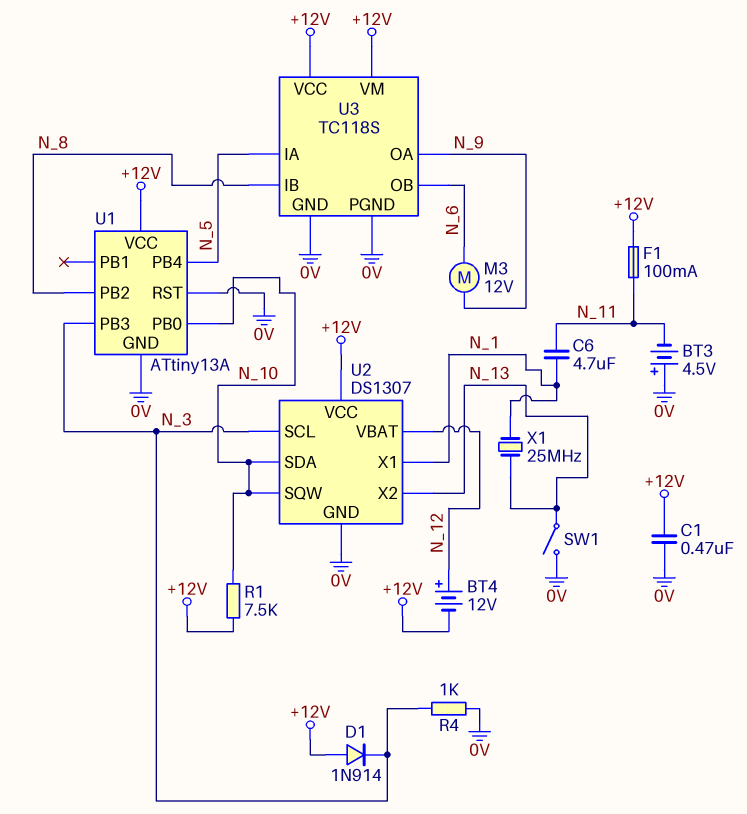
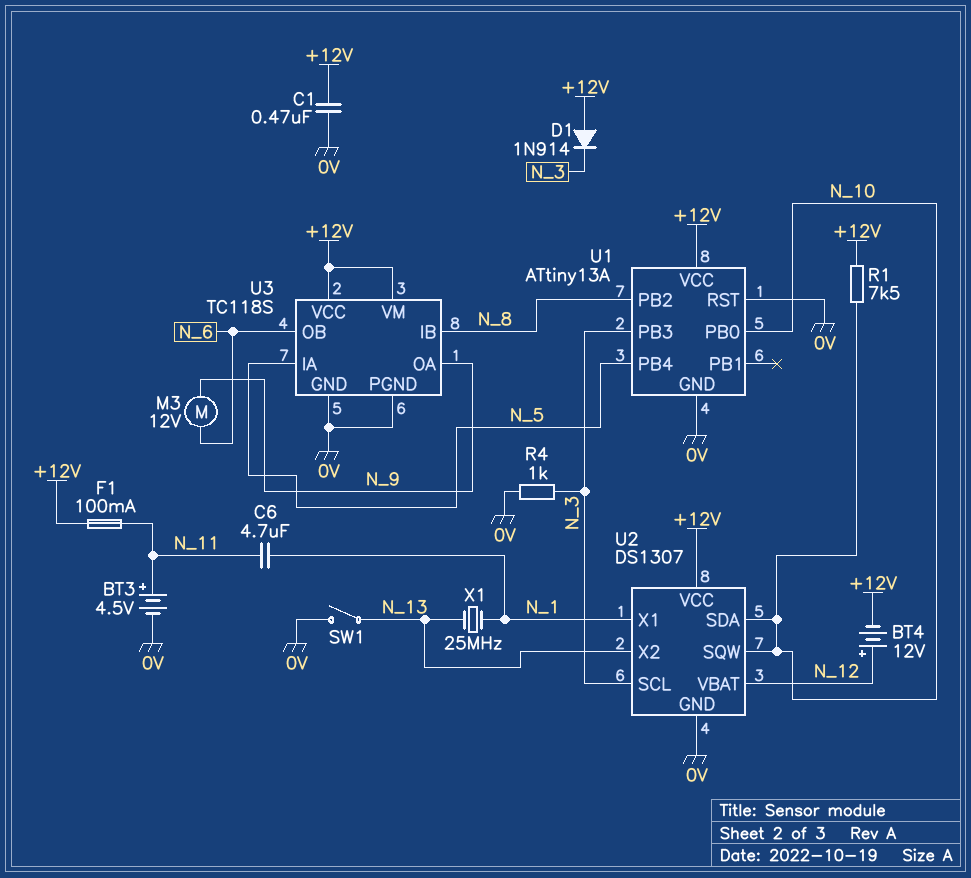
BT3: 4.5V (plus 0V, minus N_11) -> 4.5V (plus N_11, minus 0V)

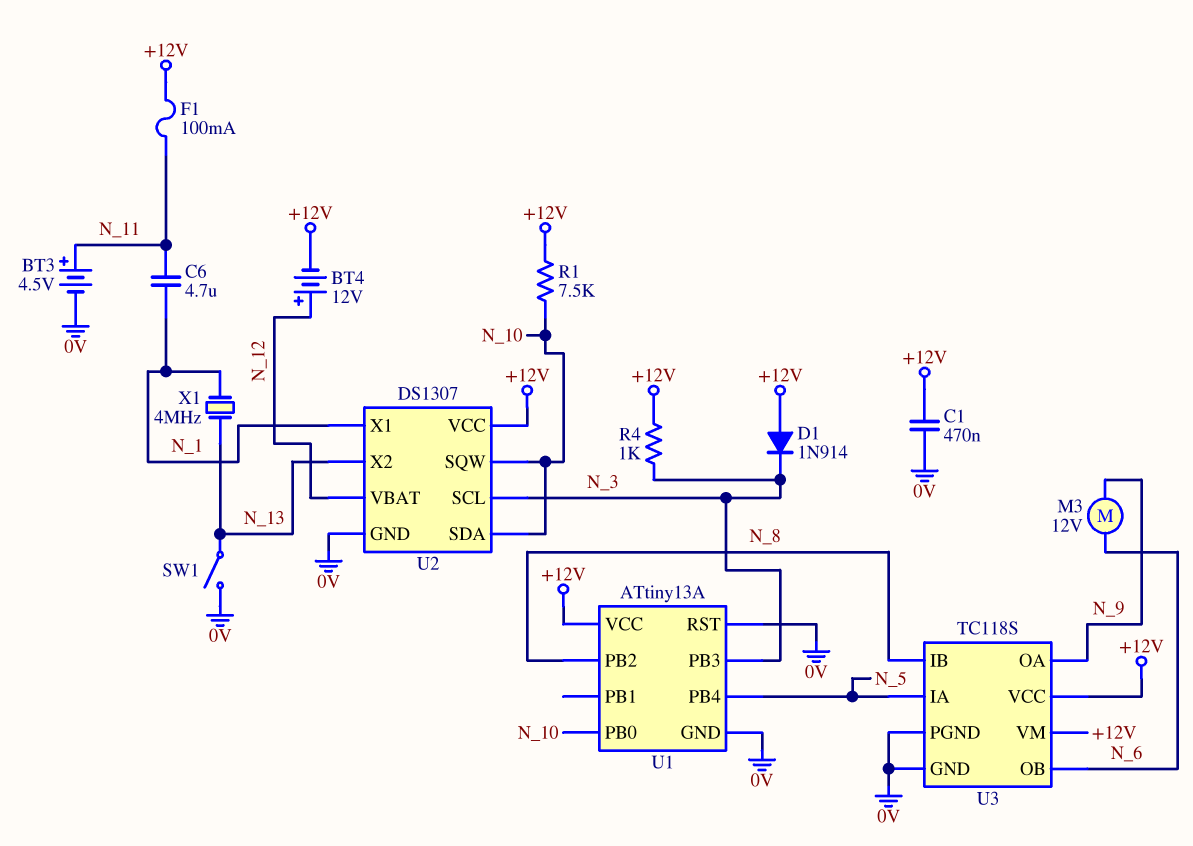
R4: 1k (0V, N_3) -> 1k (+12V, N_3)
X1: 25MHz (N_1, N_13) -> 4MHz (N_1, N_13)

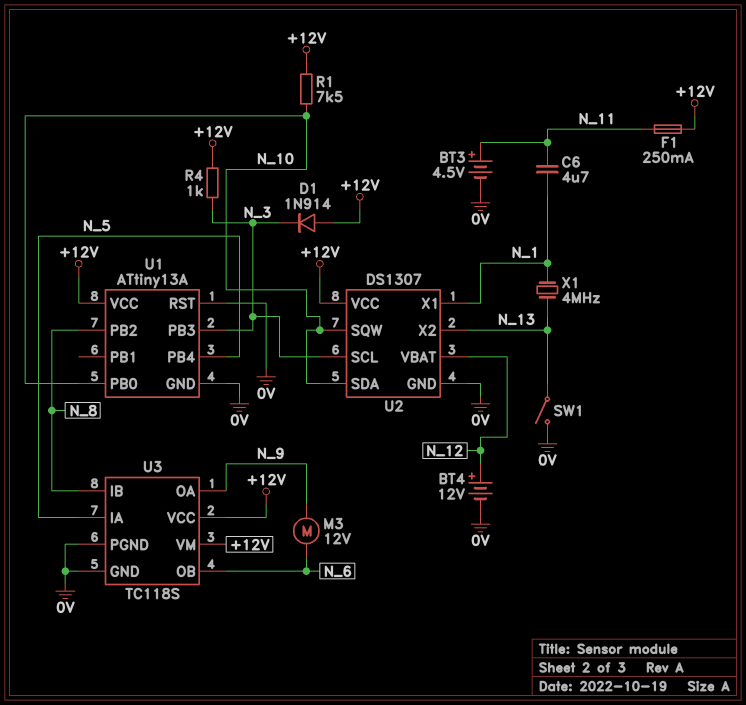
BT4: 12V (plus N_12, minus +12V) -> 12V (plus N_12, minus 0V)
C1: 470nF (+12V, 0V) -> none
F1: 100mA (+12V, N_11) -> 250mA (+12V, N_11)

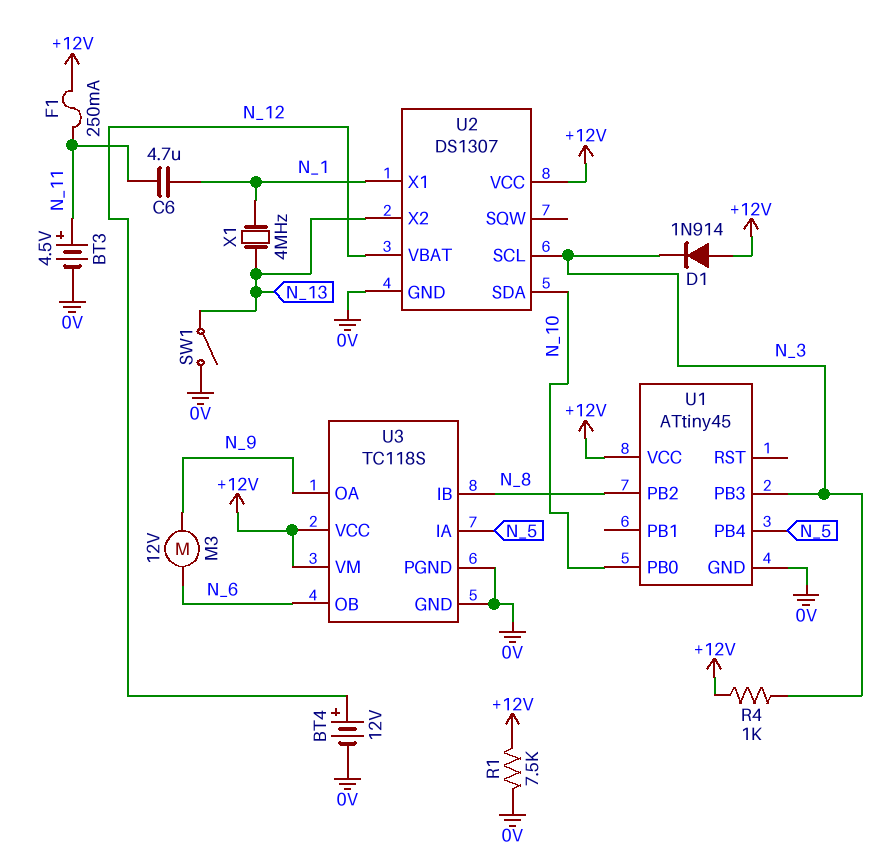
R1: 7.5k (+12V, N_10) -> 7.5k (+12V, 0V)
U1: ATtiny13A -> ATtiny45
U1 pin RST: 0V -> none
U2 pin SQW: N_10 -> none

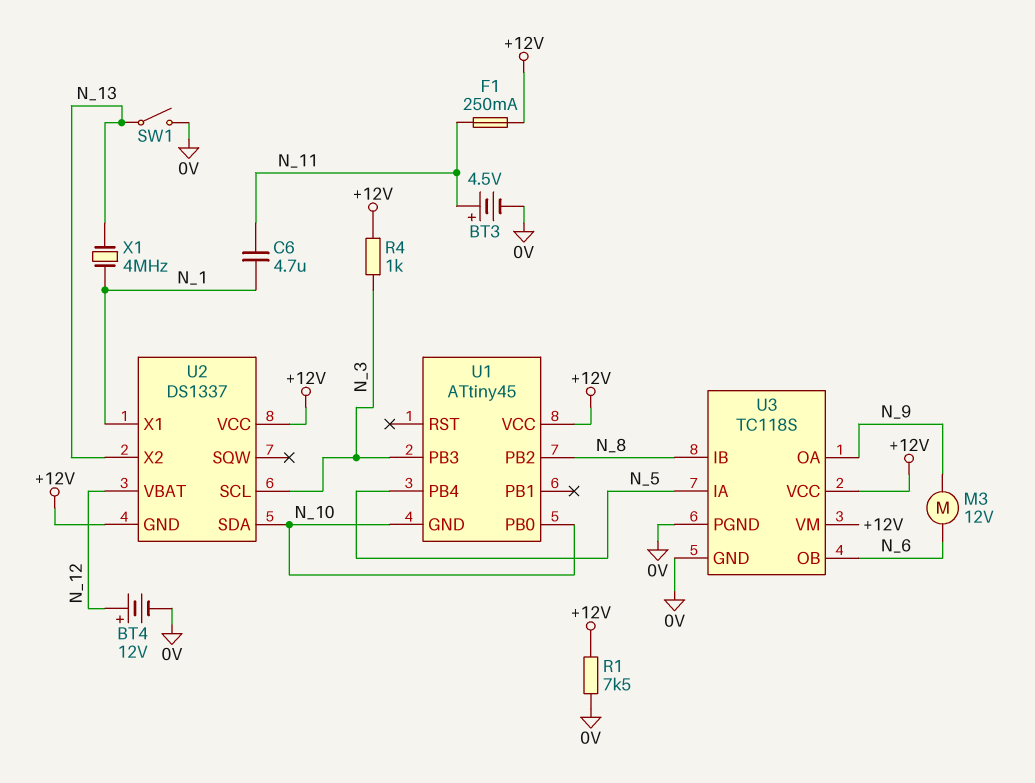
D1: diode 1N914 (A +12V, K N_3) -> none
U1 pin GND: 0V -> N_10
U2: DS1307 -> DS1337
U2 pin GND: 0V -> +12V

